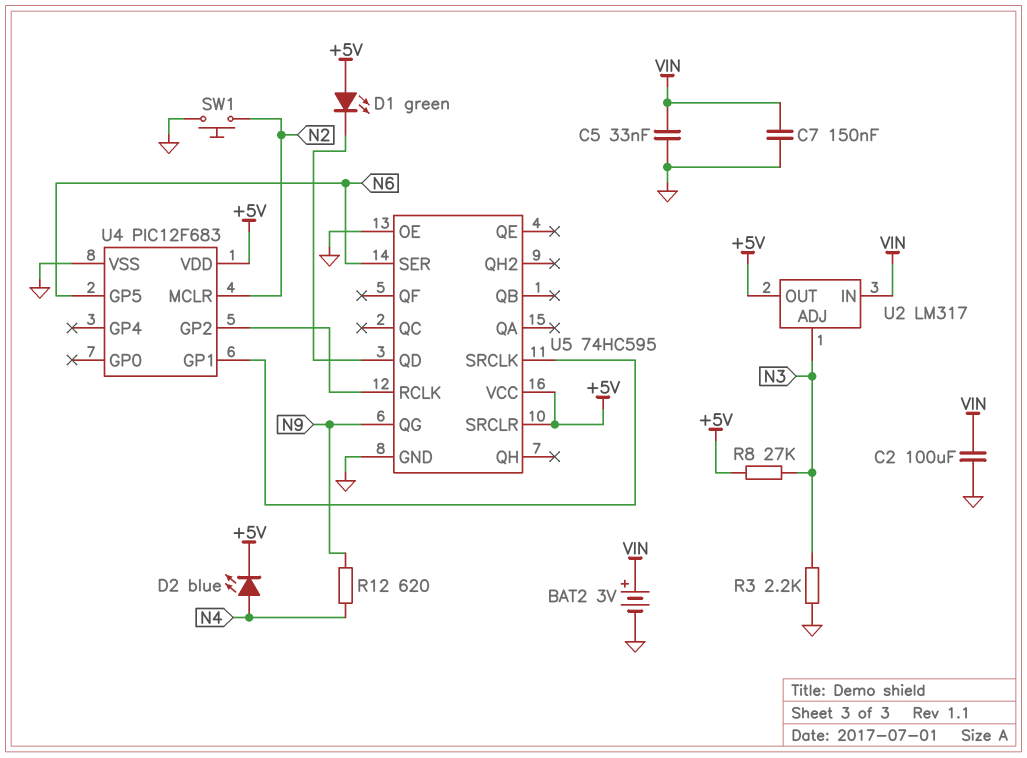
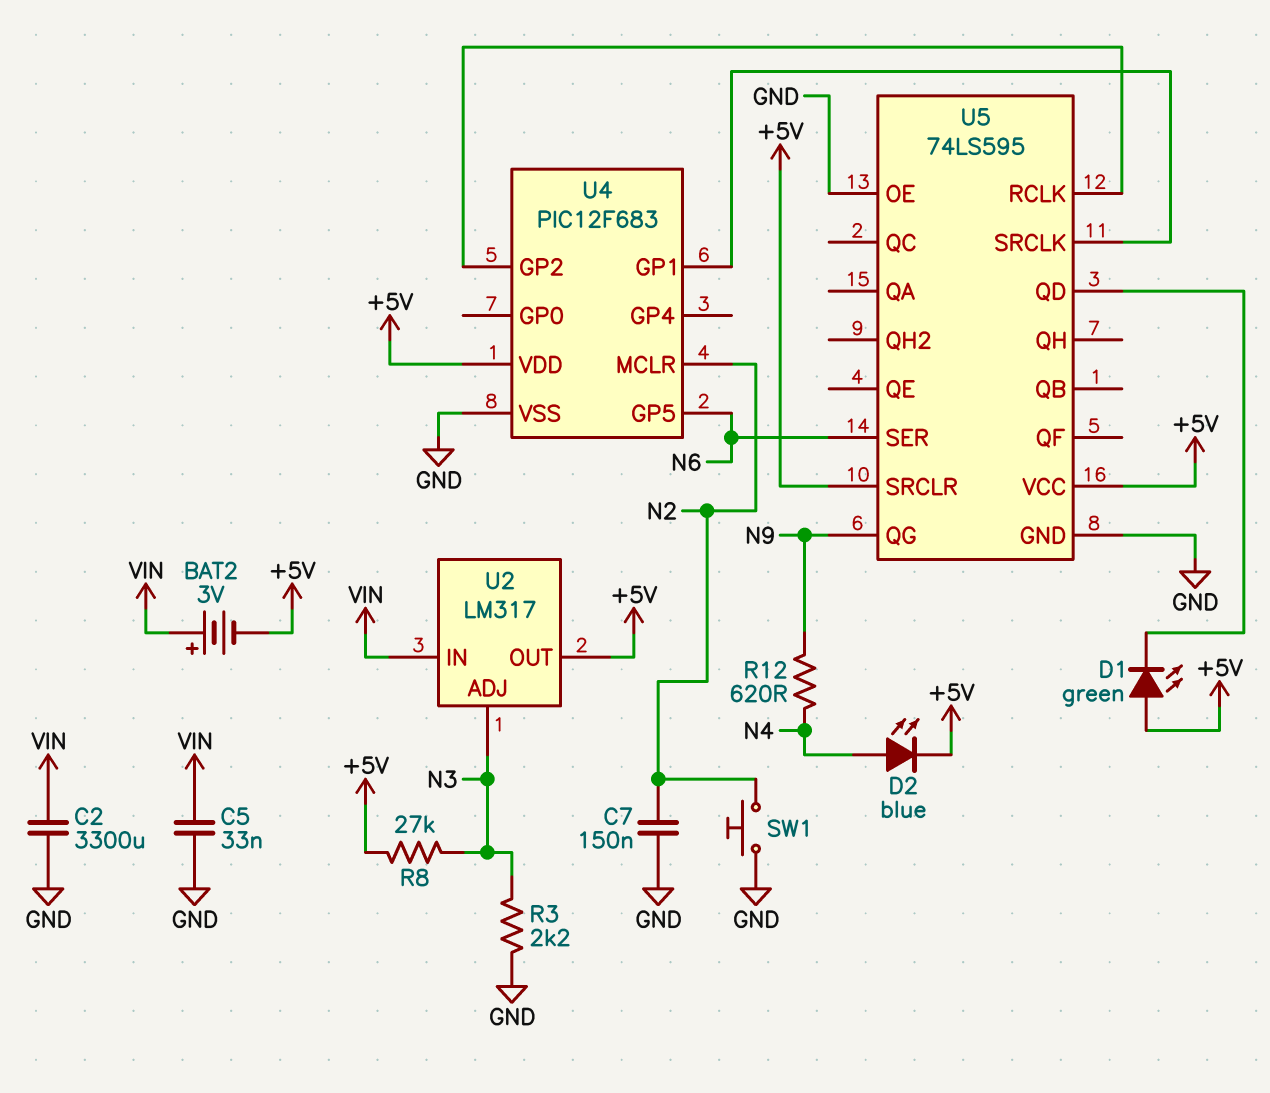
BAT2: 3V (plus VIN, minus GND) -> 3V (plus VIN, minus +5V)
C2: 100uF (GND, VIN) -> 3300uF (GND, VIN)
C7: 150nF (GND, VIN) -> 150nF (GND, N2)
U5: 74HC595 -> 74LS595

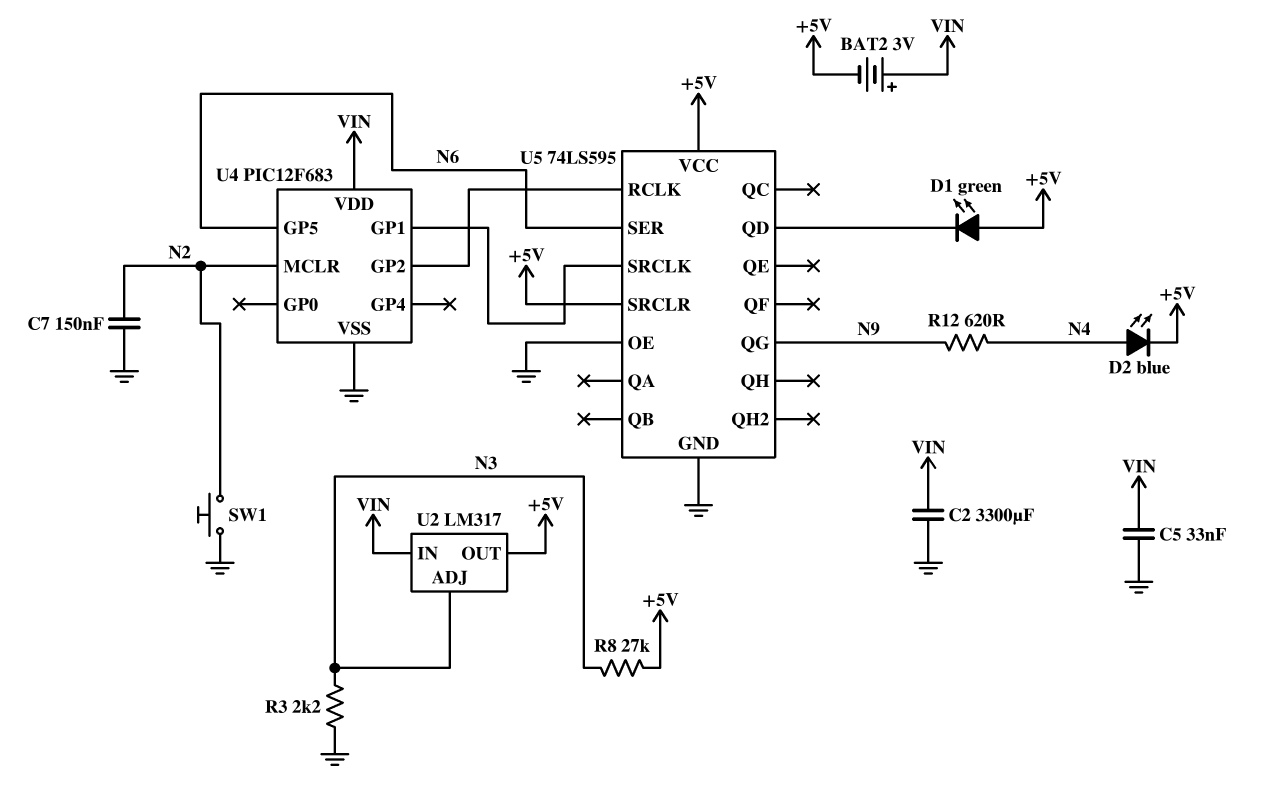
U4 pin VDD: +5V -> VIN

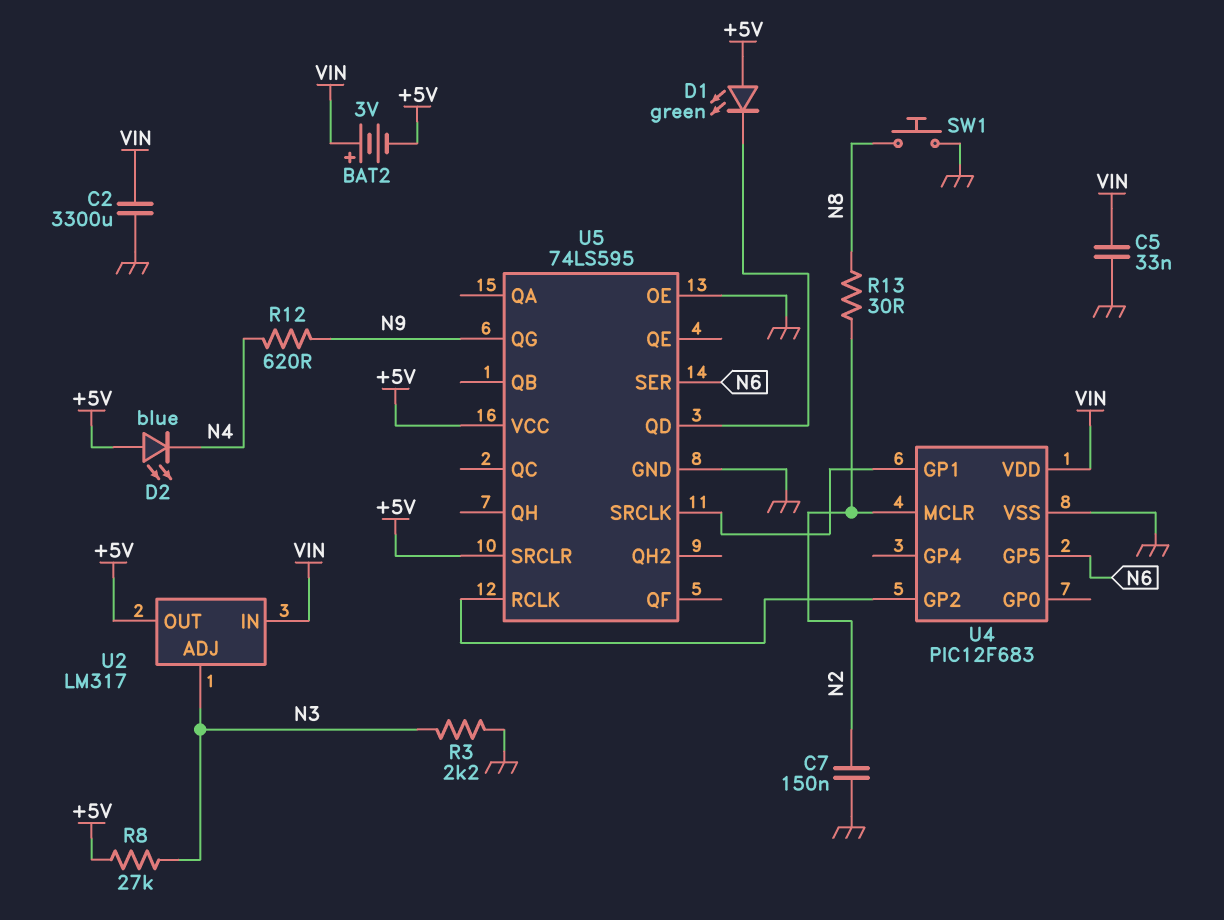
D2: LED blue (A N4, K +5V) -> LED blue (A +5V, K N4)
R13: none -> 30 (N2, N8)
SW1: button (GND, N2) -> button (GND, N8)

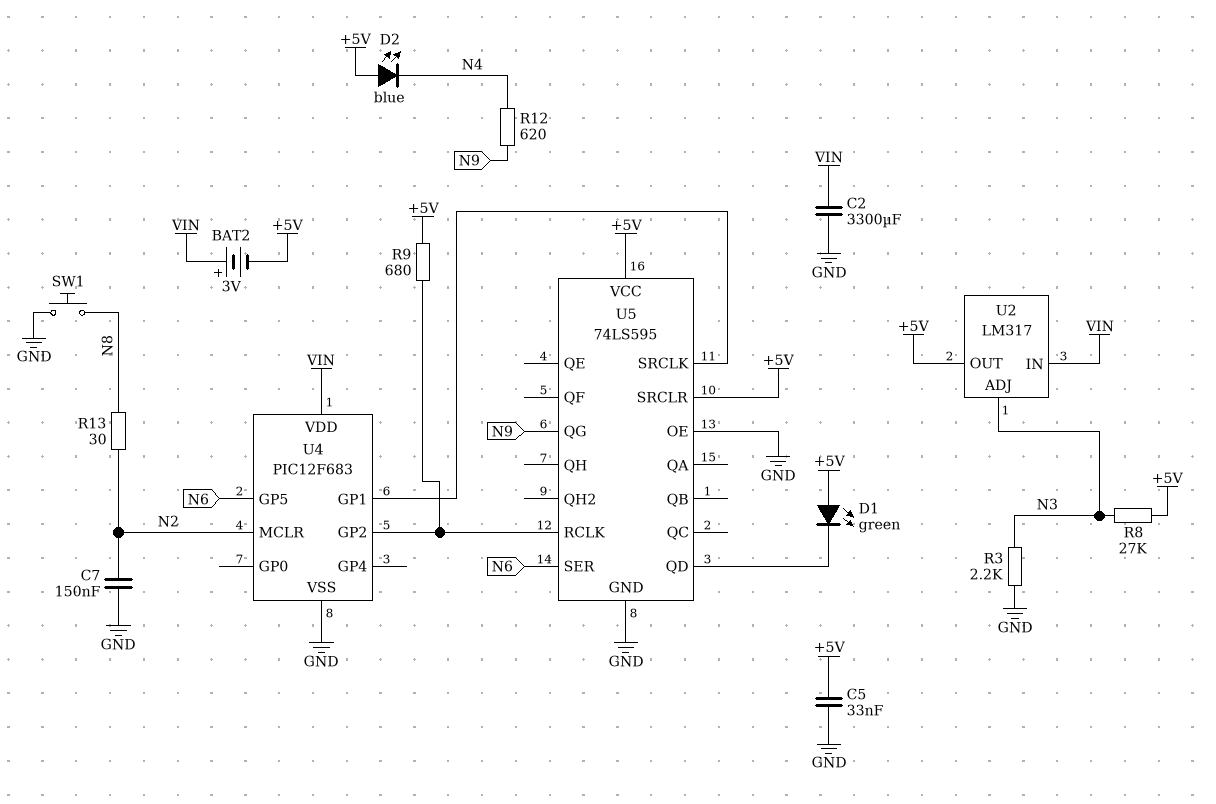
C5: 33nF (GND, VIN) -> 33nF (+5V, GND)
R9: none -> 680 (+5V, U4/GP2)

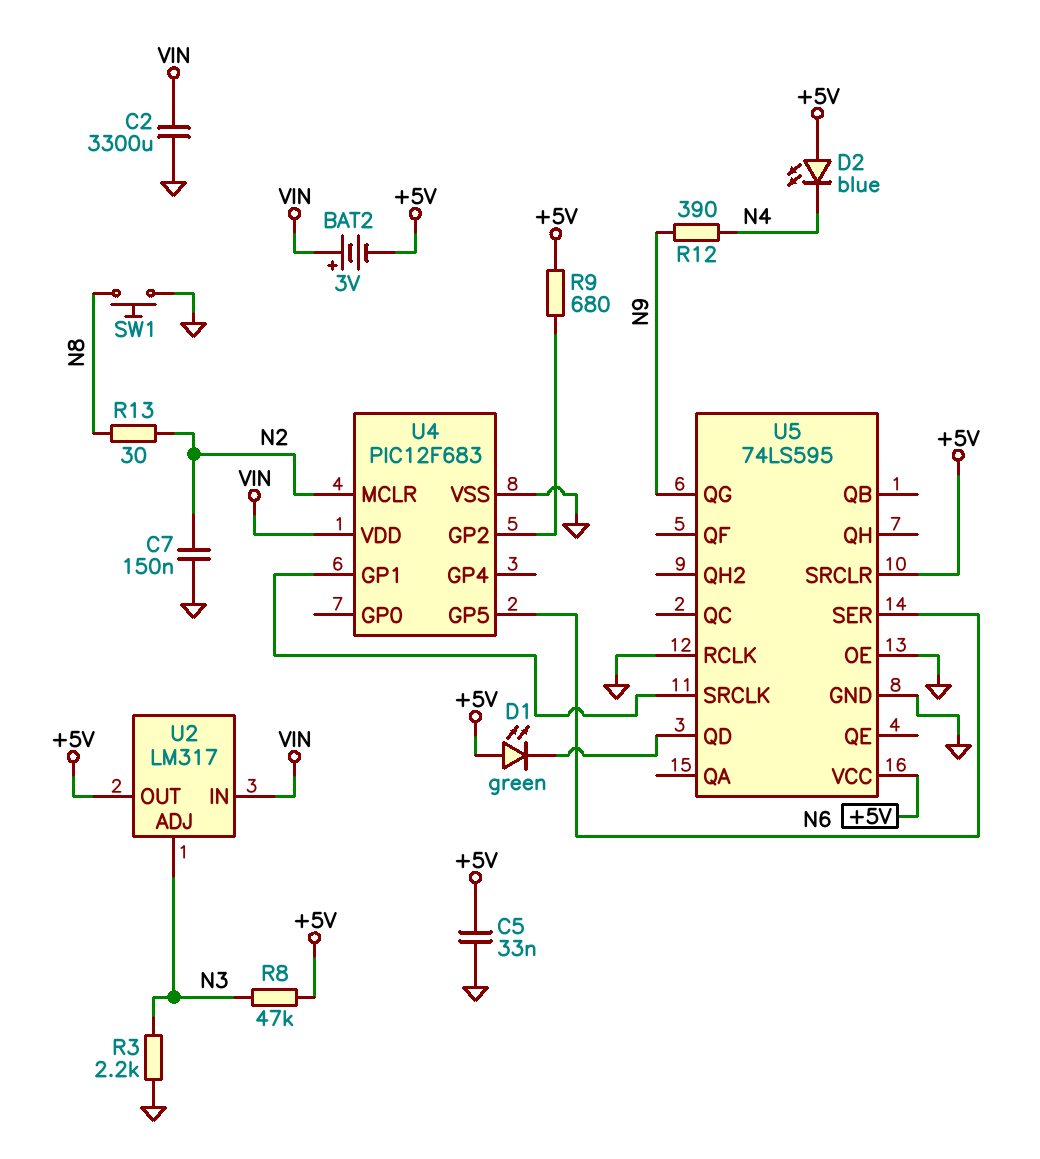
R8: 27k (+5V, N3) -> 47k (+5V, N3)
R12: 620 (N4, N9) -> 390 (N4, N9)
U5 pin RCLK: U4/GP2 -> GND

